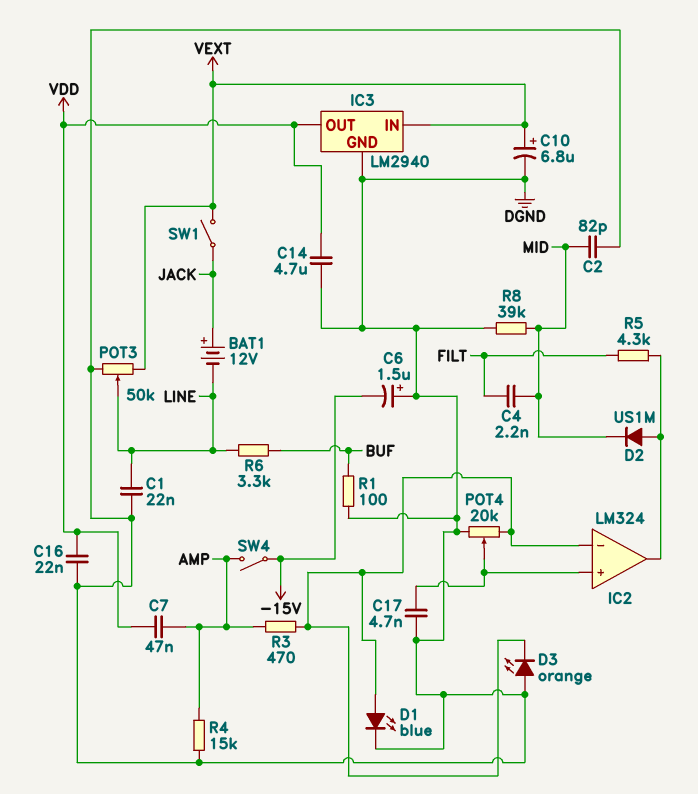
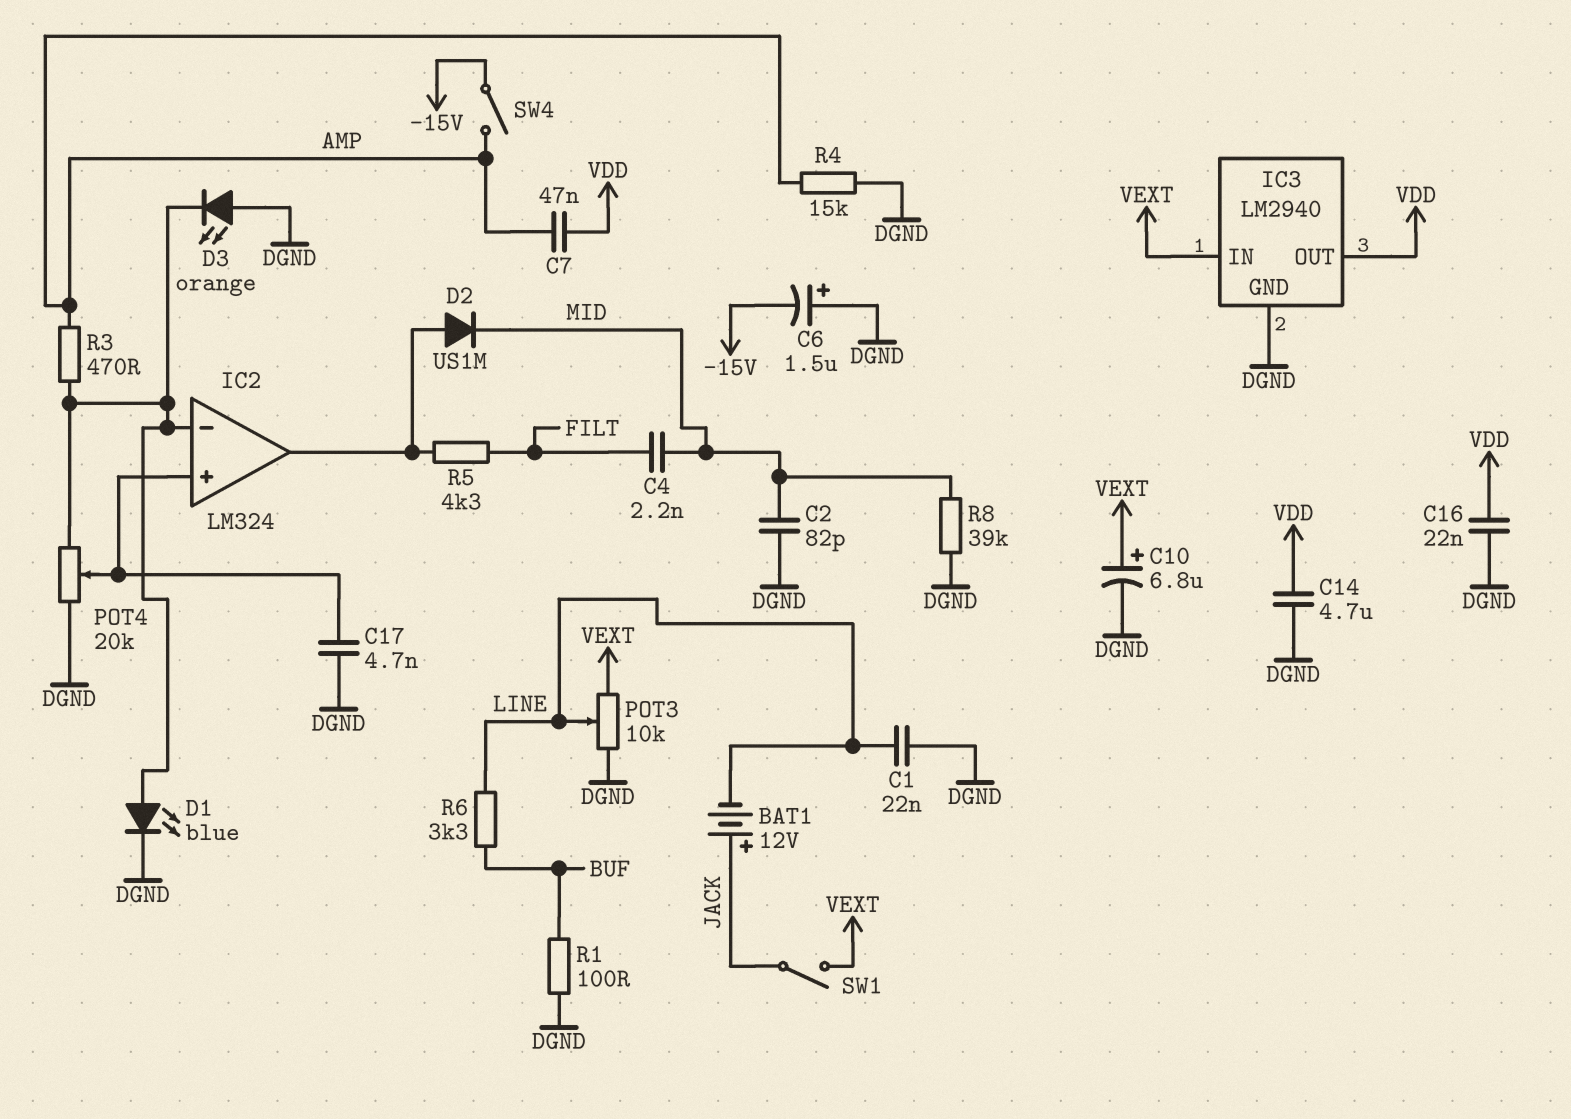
POT3: 50k (DGND, VEXT, wiper LINE) -> 10k (DGND, VEXT, wiper LINE)

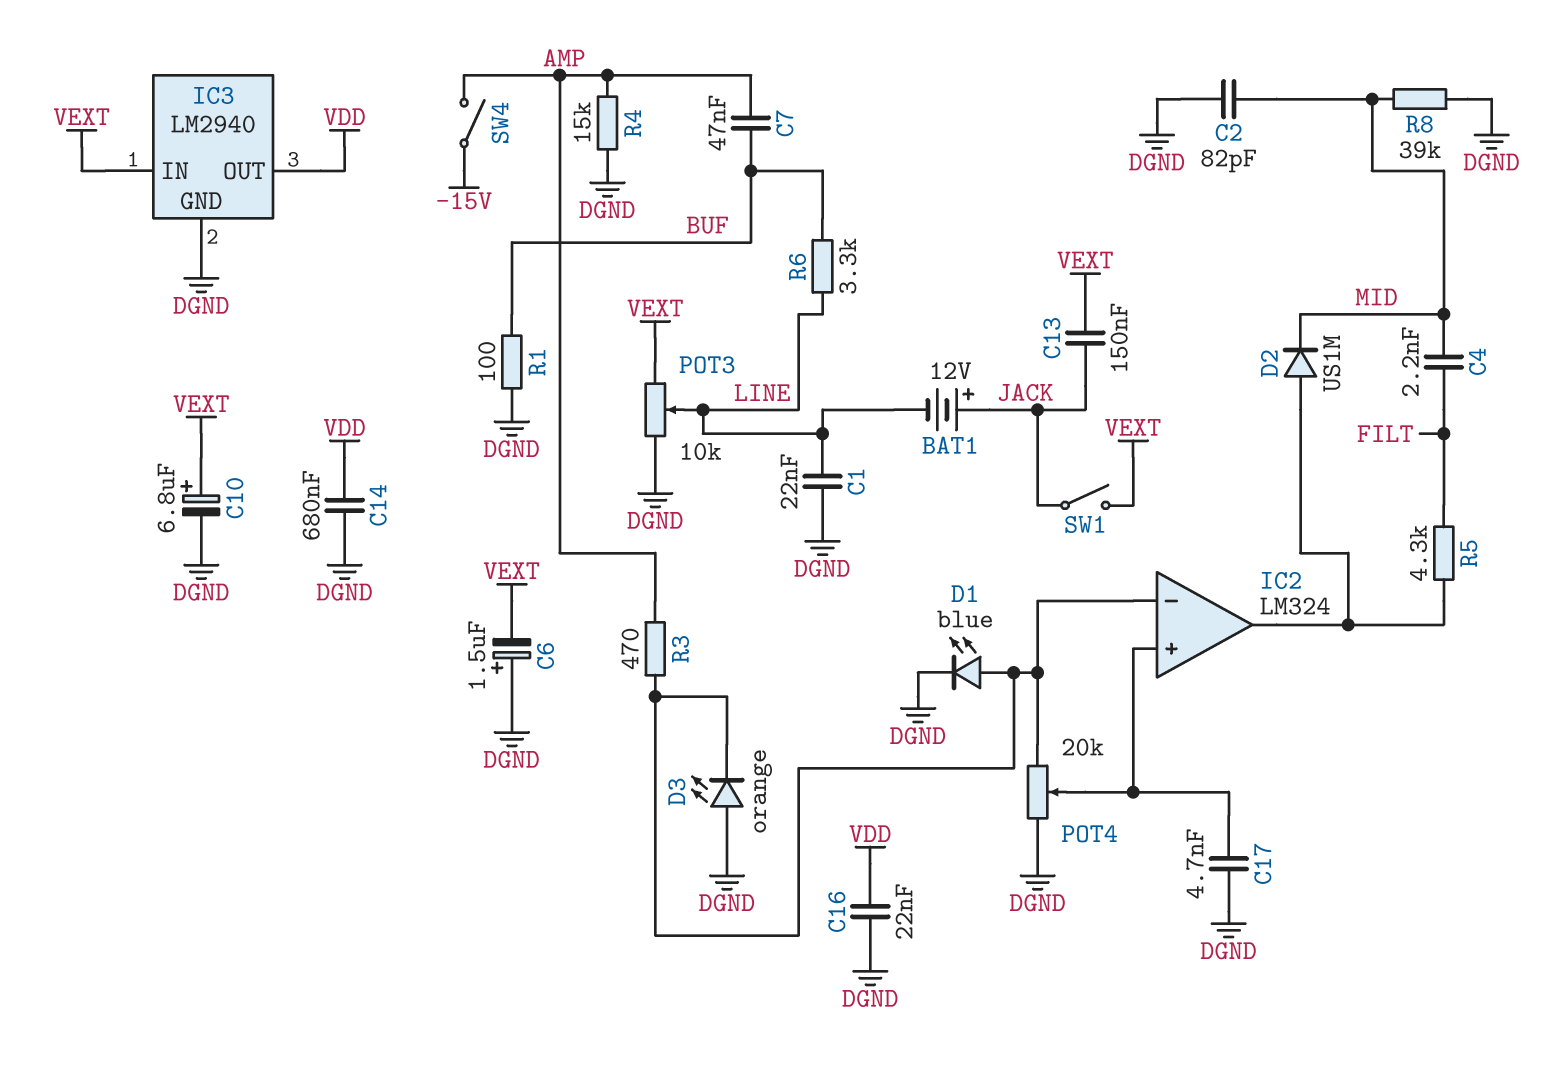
C6: 1.5uF (plus DGND, minus -15V) -> 1.5uF (plus DGND, minus VEXT)
C7: 47nF (AMP, VDD) -> 47nF (AMP, BUF)
C13: none -> 150nF (JACK, VEXT)
C14: 4.7uF (DGND, VDD) -> 680nF (DGND, VDD)

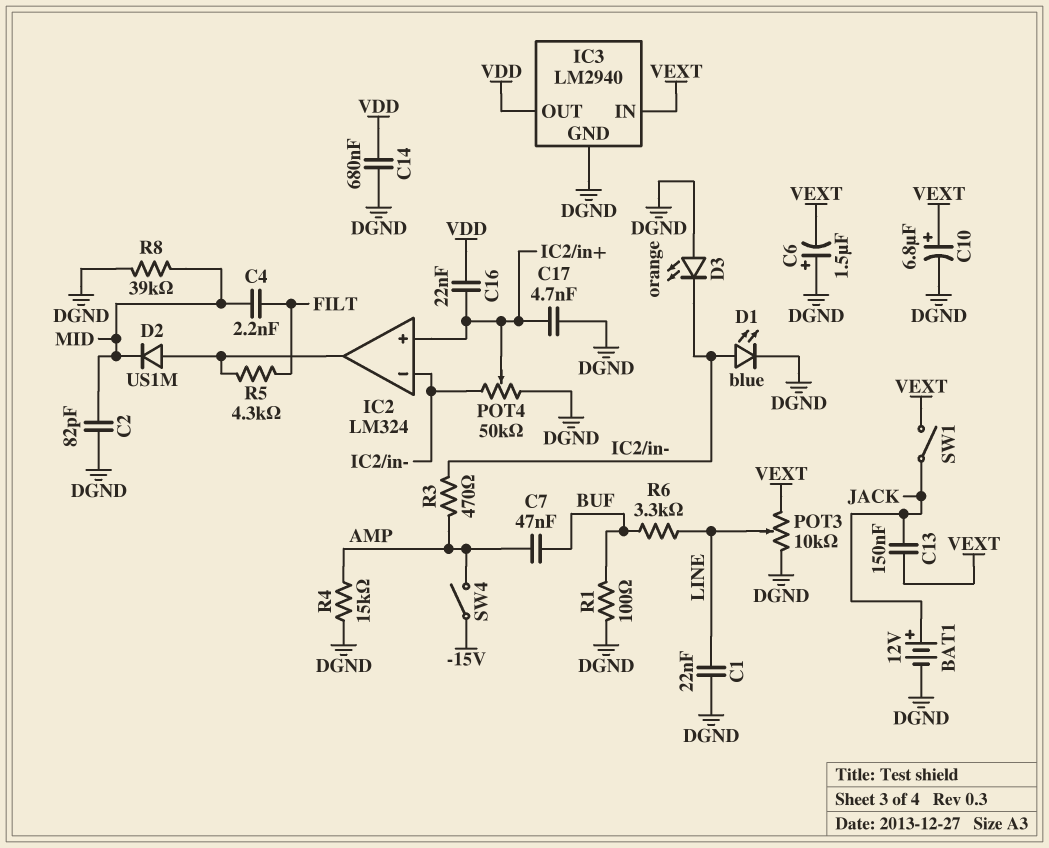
BAT1: 12V (plus JACK, minus LINE) -> 12V (plus JACK, minus DGND)
C16: 22nF (DGND, VDD) -> 22nF (IC2/in+, VDD)
POT4: 20k (DGND, IC2/in-, wiper IC2/in+) -> 50k (DGND, IC2/in-, wiper IC2/in+)

